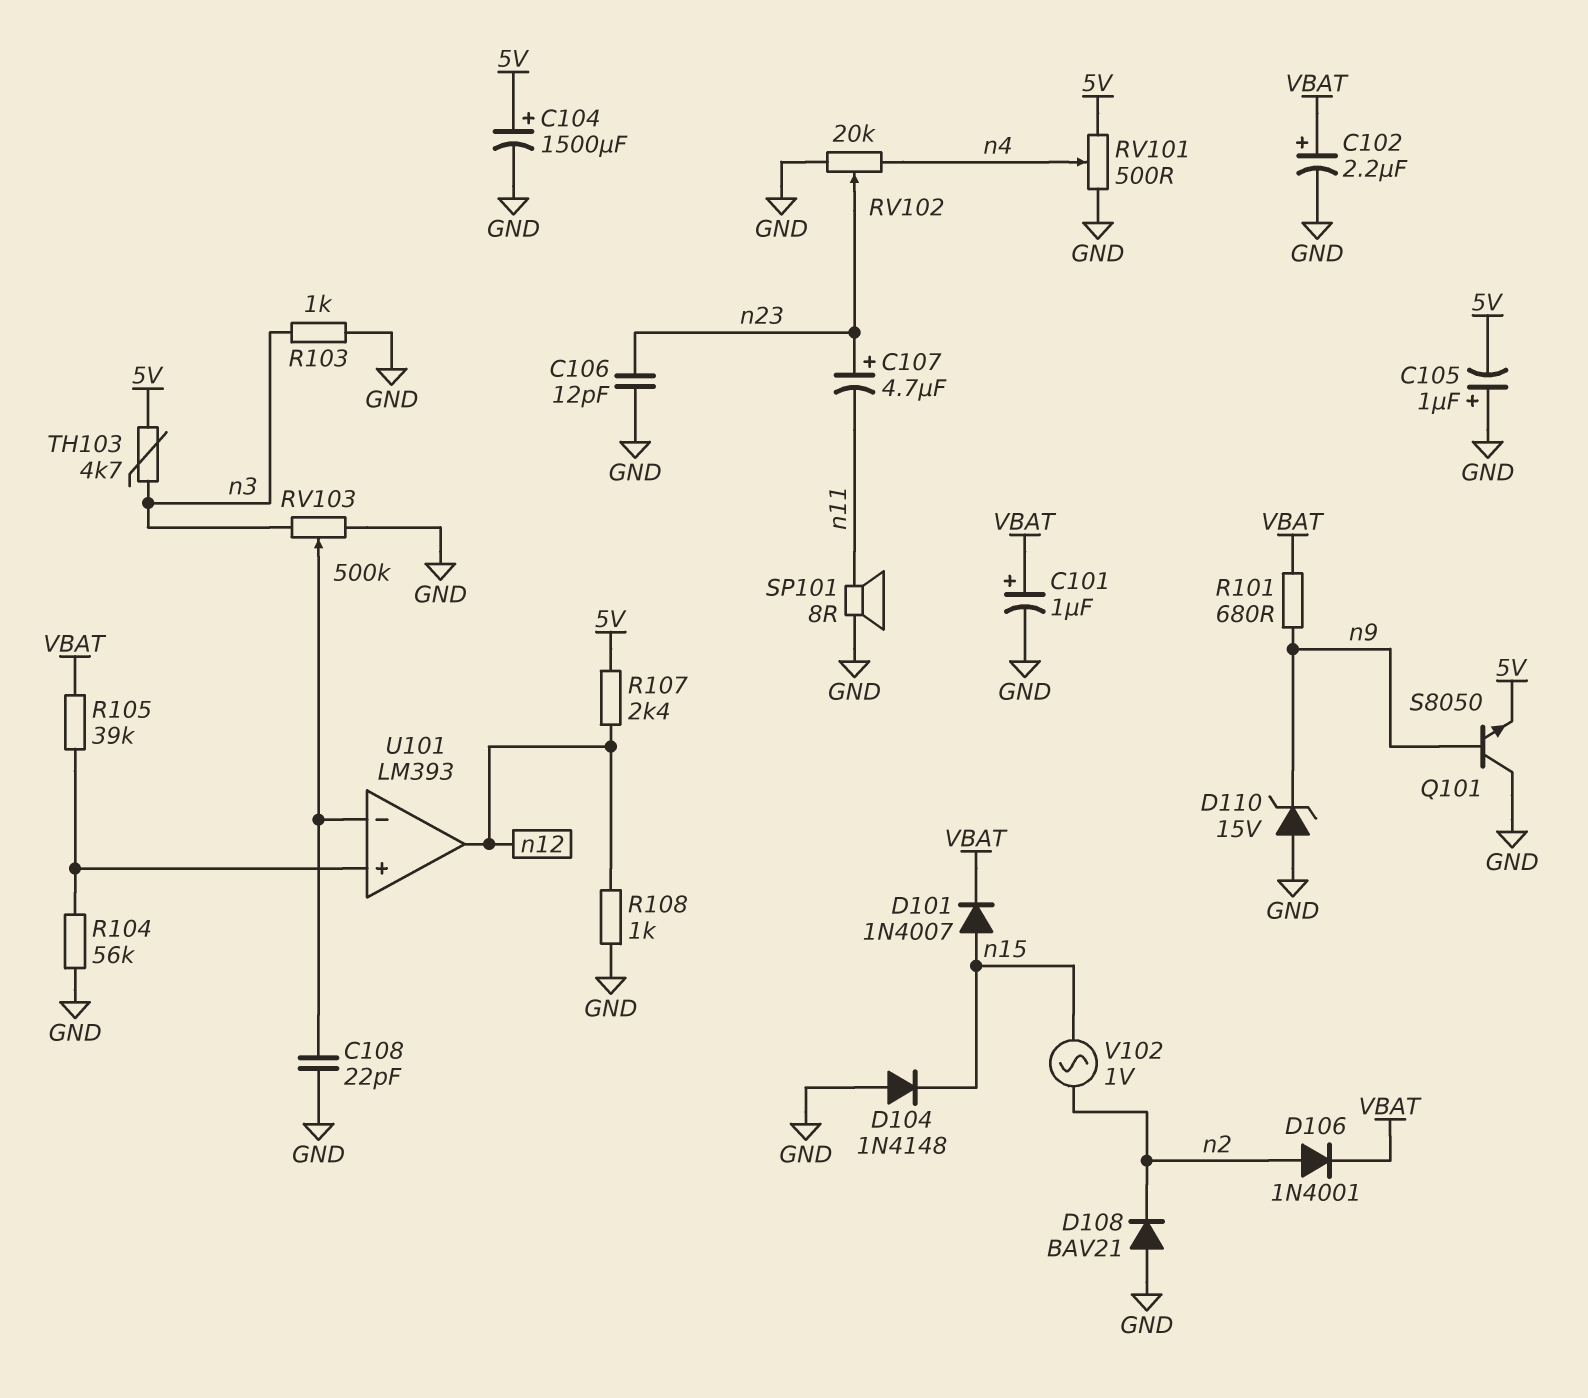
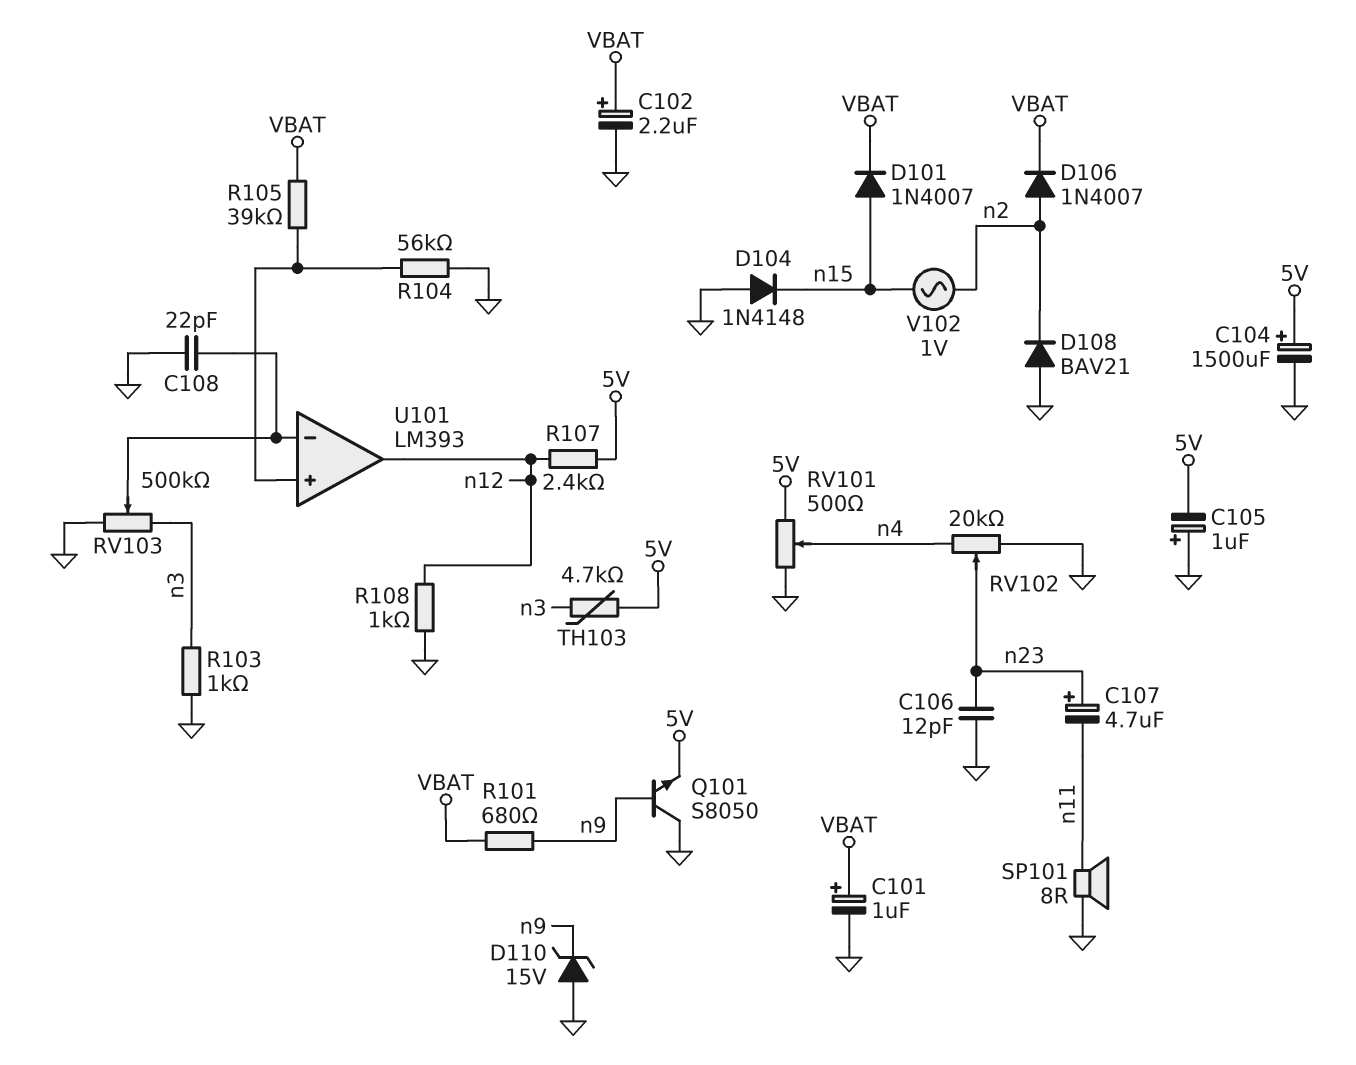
D106: diode 1N4001 (A n2, K VBAT) -> diode 1N4007 (A n2, K VBAT)

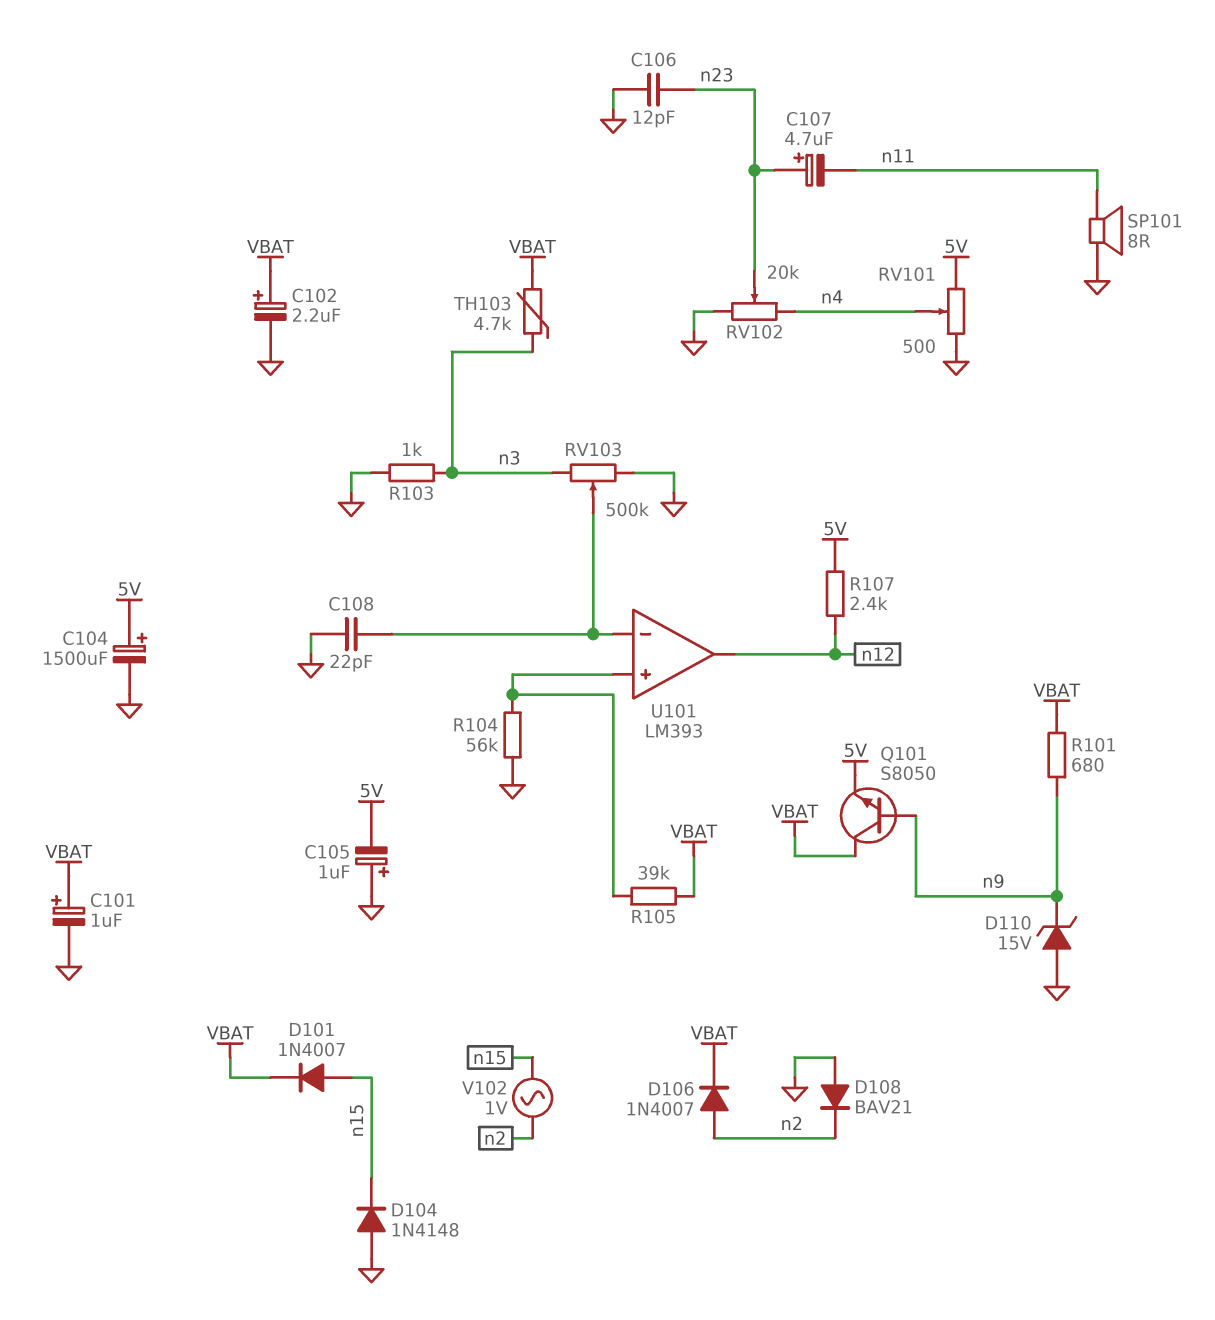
Q101: NPN S8050 (B n9, C GND, E 5V) -> NPN S8050 (B n9, C VBAT, E 5V)
R108: 1k (GND, n12) -> none
TH103: 4.7k (5V, n3) -> 4.7k (VBAT, n3)

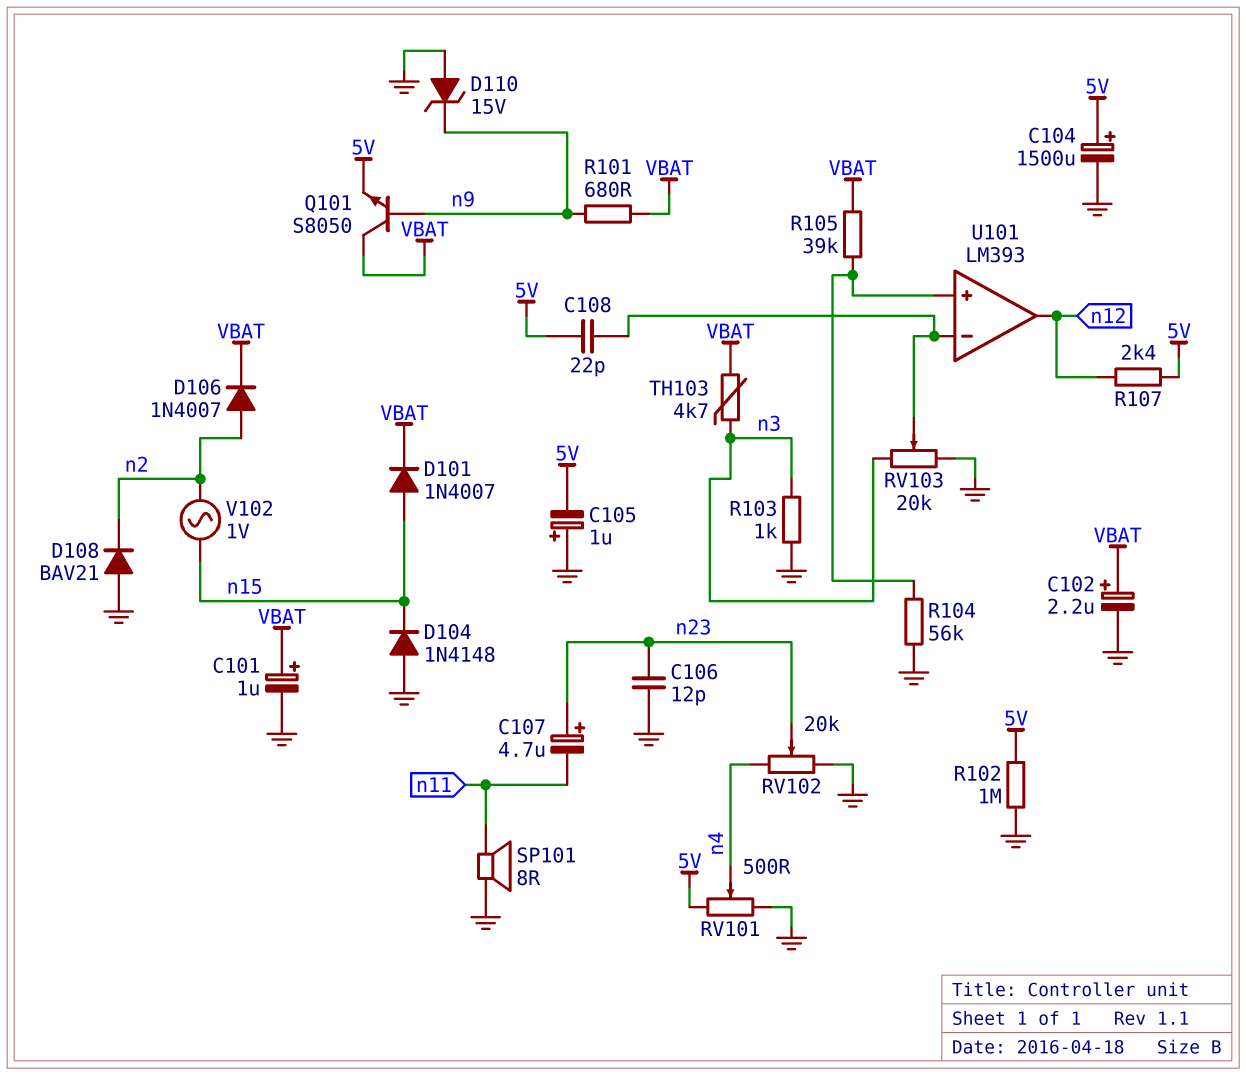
C108: 22pF (GND, U101/in-) -> 22pF (5V, U101/in-)
R102: none -> 1M (5V, GND)
RV103: 500k (GND, n3, wiper U101/in-) -> 20k (GND, n3, wiper U101/in-)

